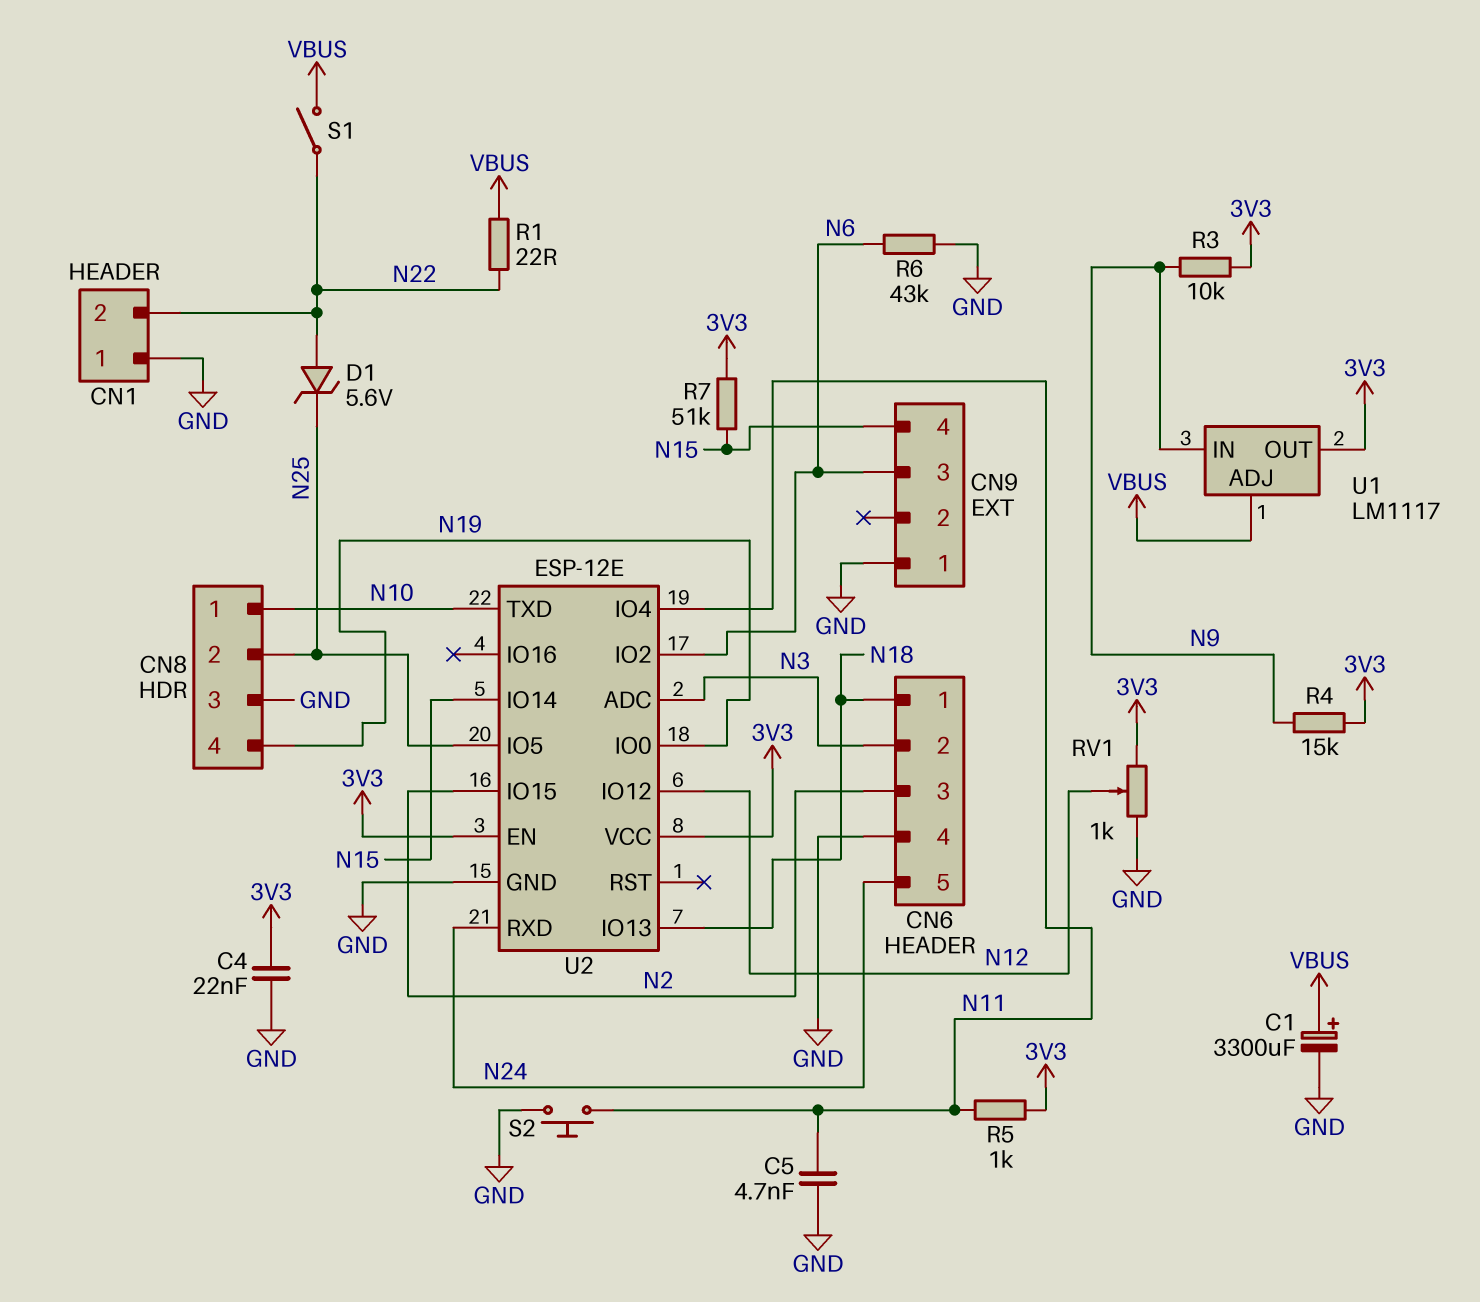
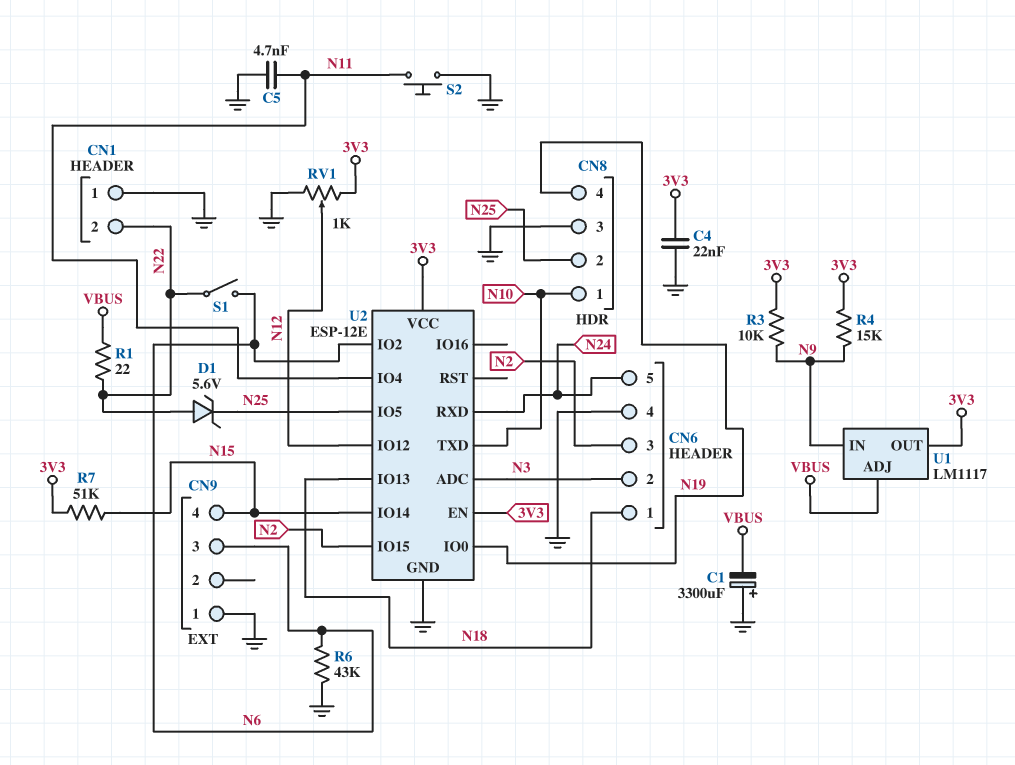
C1: 3300uF (plus VBUS, minus GND) -> 3300uF (plus GND, minus VBUS)
R5: 1k (3V3, N11) -> none
S1: switch (N22, VBUS) -> switch (N6, N22)

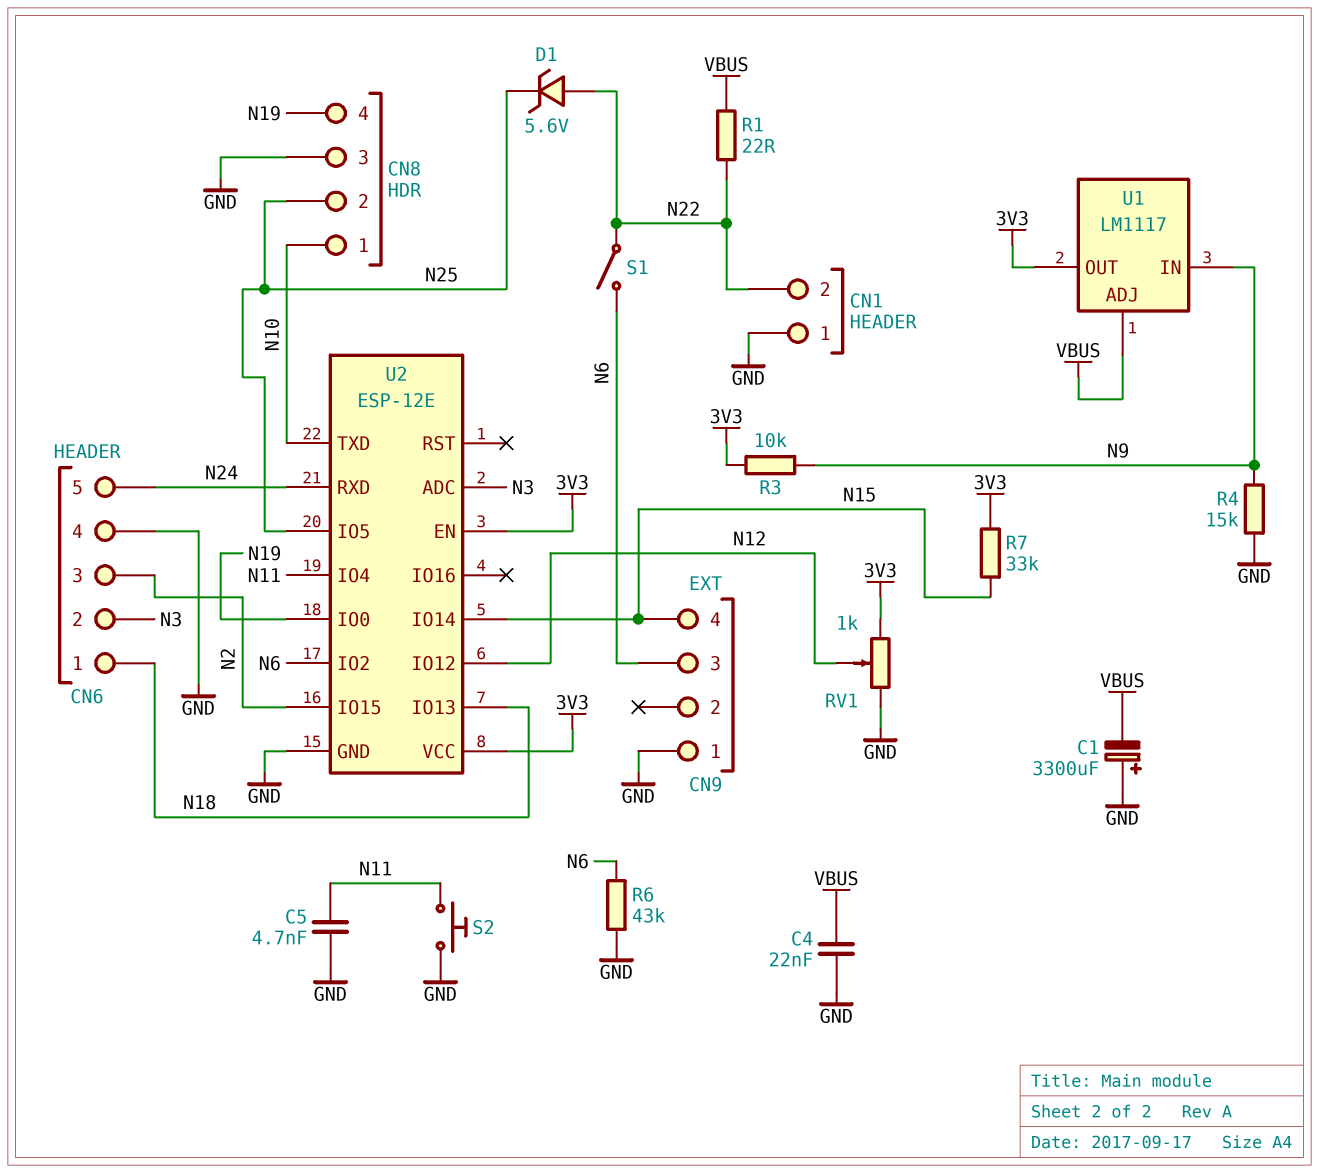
C4: 22nF (3V3, GND) -> 22nF (GND, VBUS)
R4: 15k (3V3, N9) -> 15k (GND, N9)
R7: 51k (3V3, N15) -> 33k (3V3, N15)

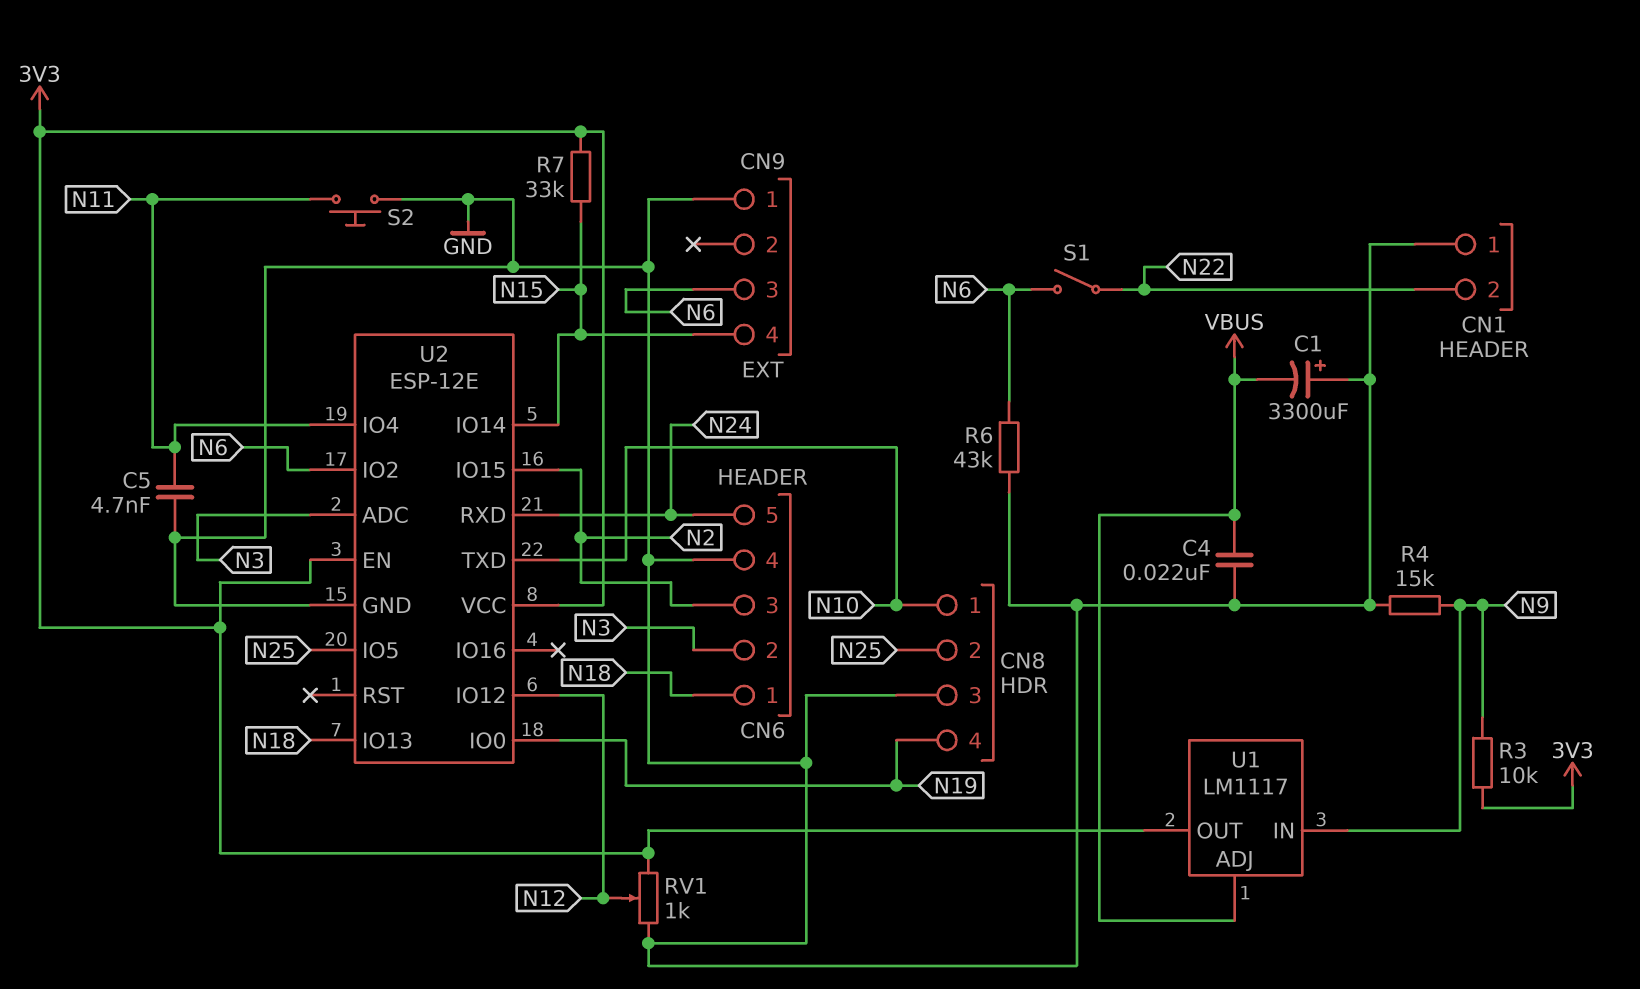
D1: zener 5.6V (A N22, K N25) -> none
R1: 22 (N22, VBUS) -> none

